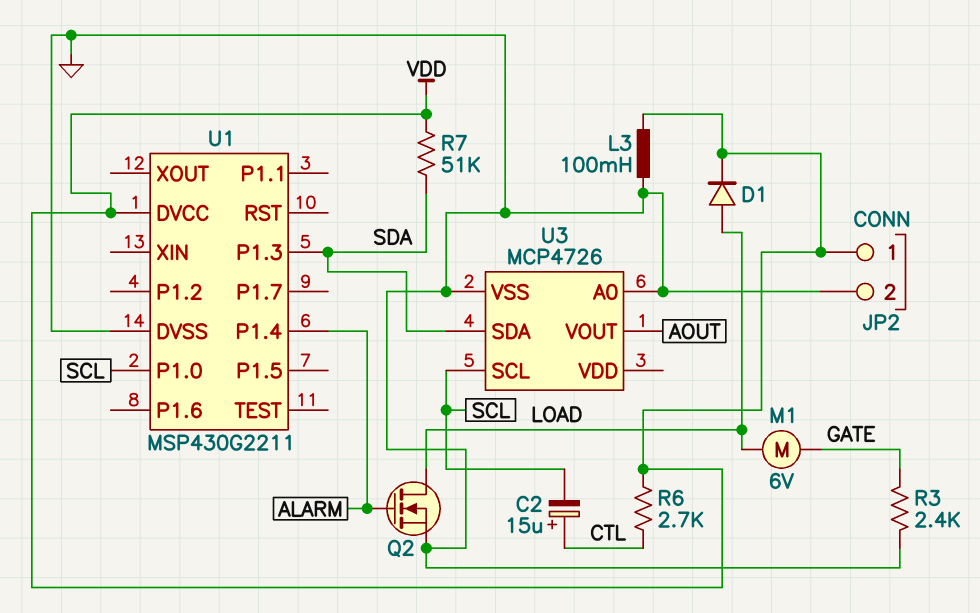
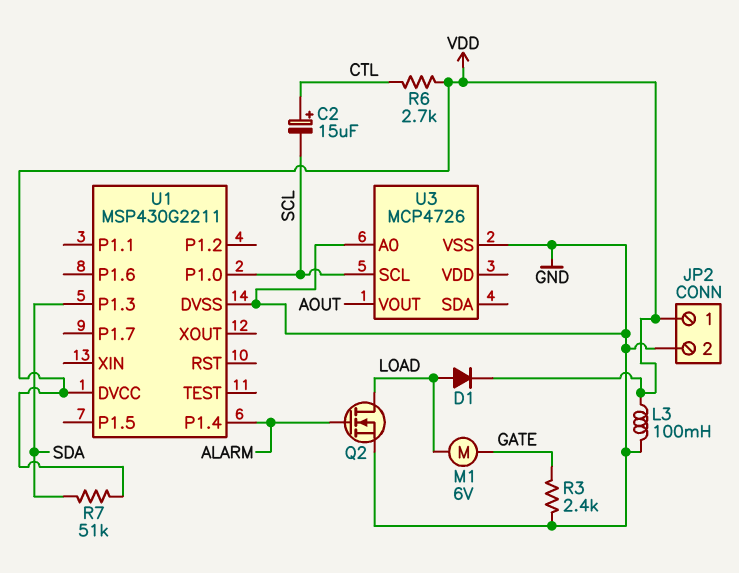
U3 pin SDA: SDA -> none

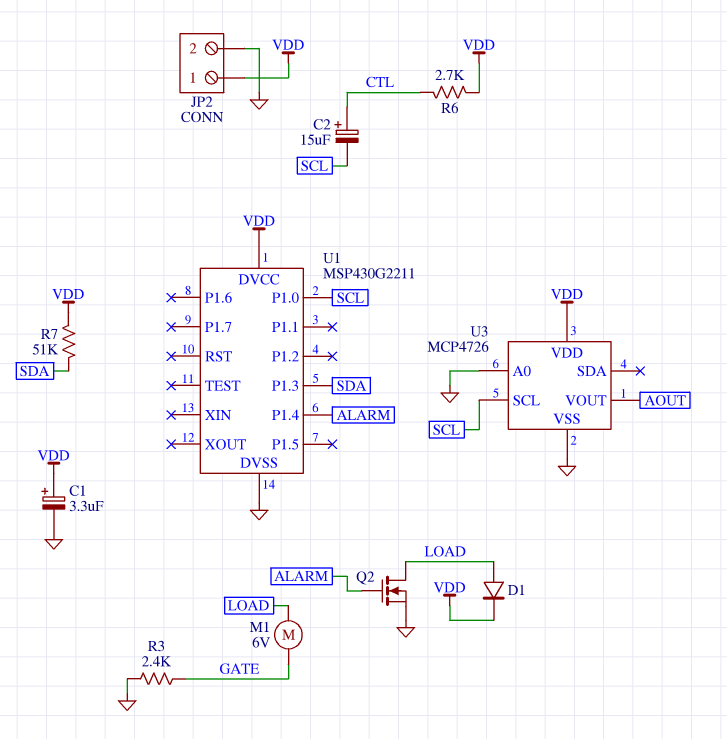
C1: none -> 3.3uF (plus VDD, minus GND)
L3: 100mH (GND, VDD) -> none
U3 pin VDD: none -> VDD

